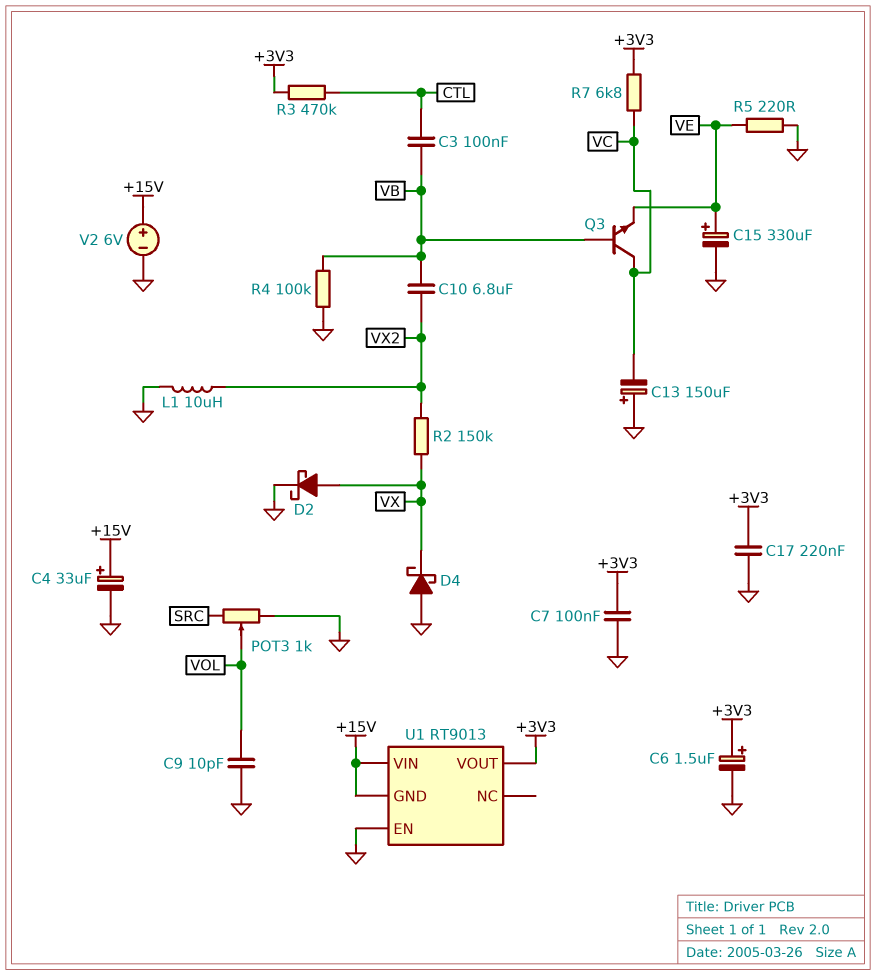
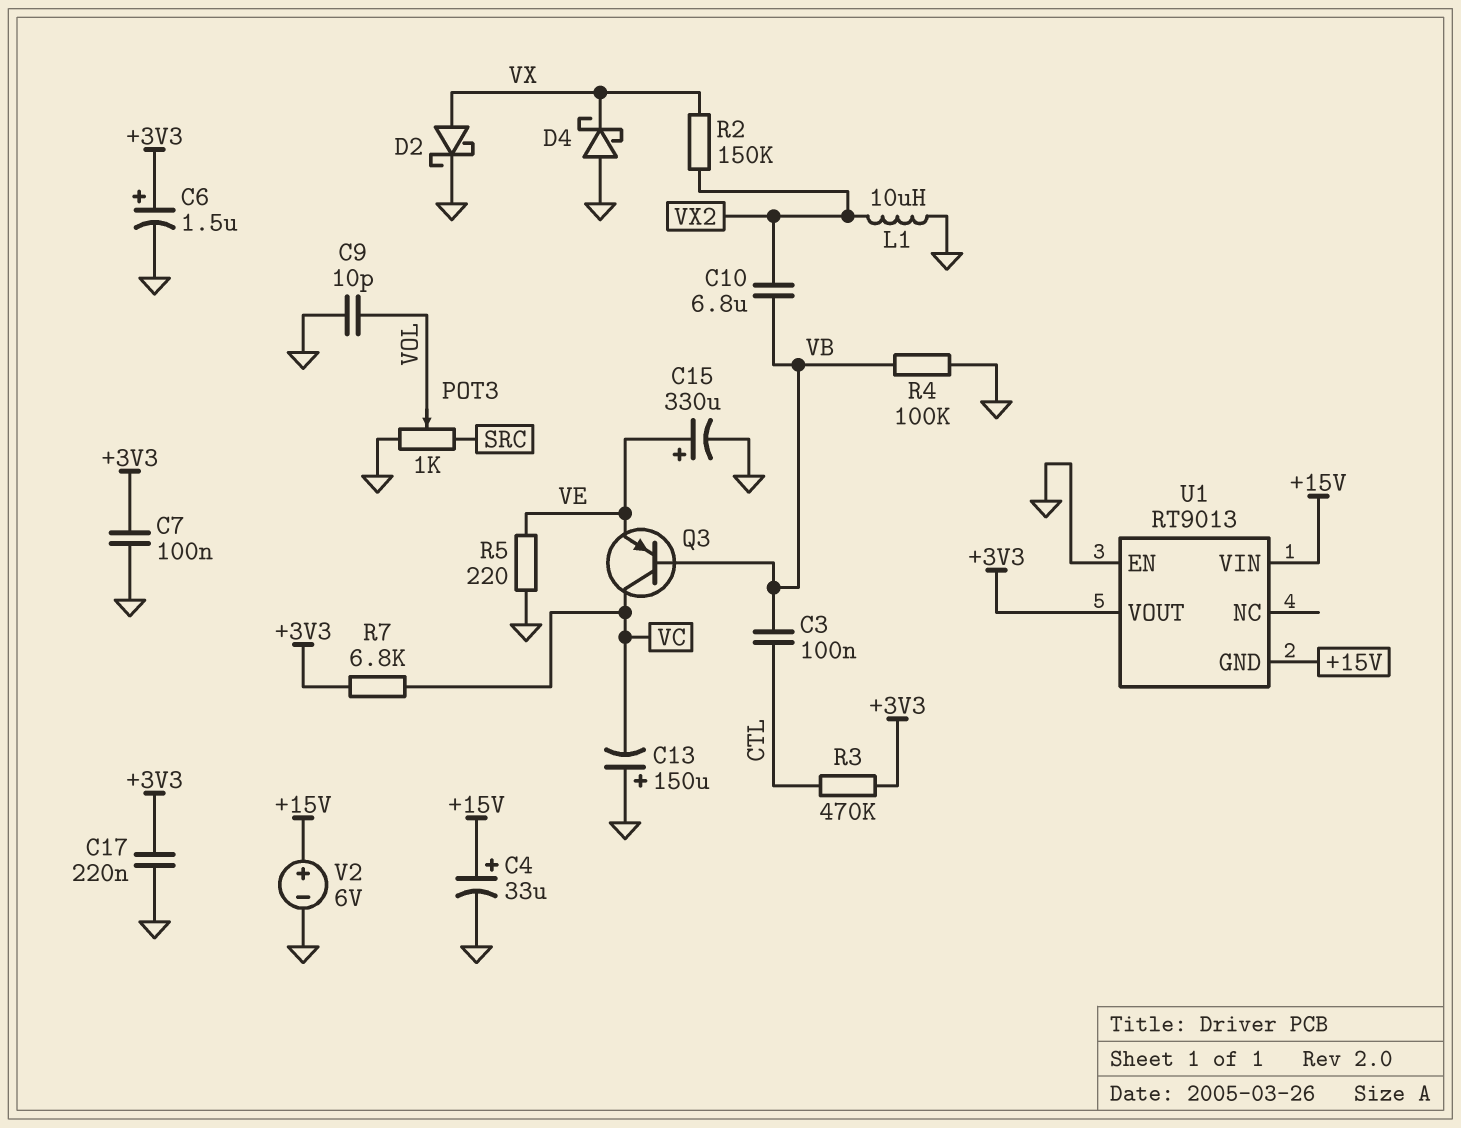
Q3: NPN (B VB, C VC, E VE) -> PNP (B VB, C VC, E VE)

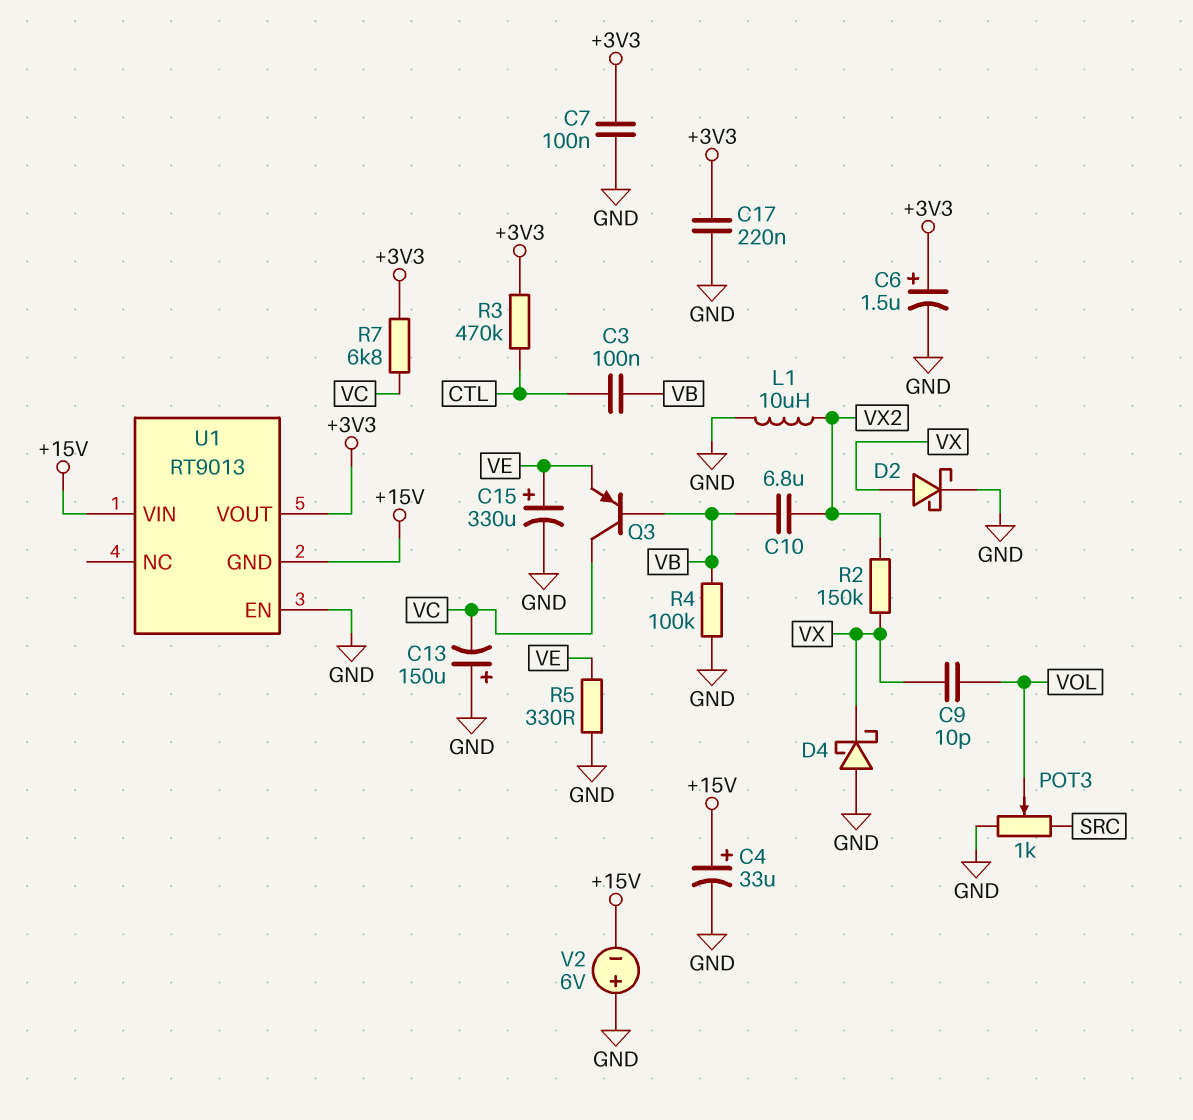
C9: 10pF (GND, VOL) -> 10pF (VOL, VX)
R5: 220 (GND, VE) -> 330 (GND, VE)
V2: 6V (plus +15V, minus GND) -> 6V (plus GND, minus +15V)

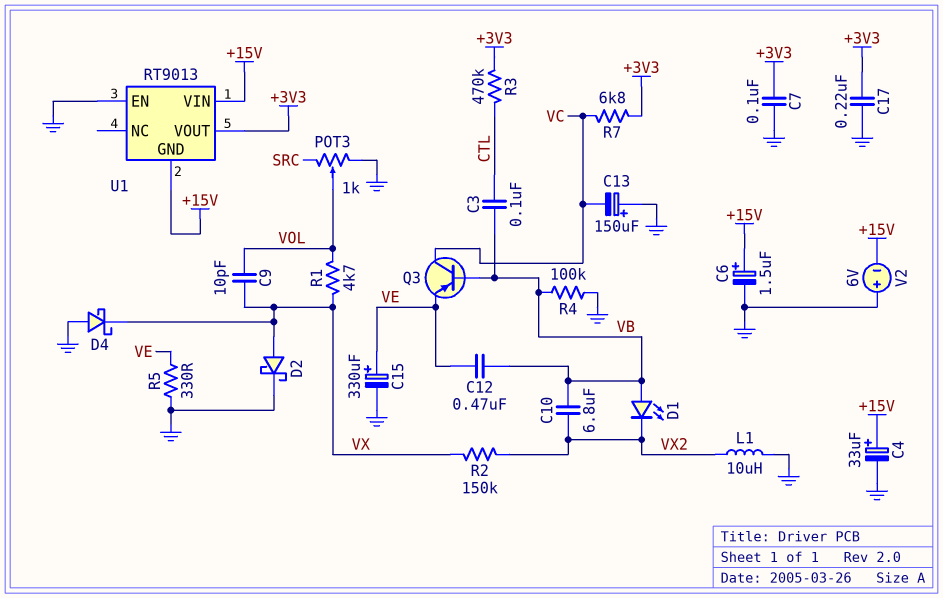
C6: 1.5uF (plus +3V3, minus GND) -> 1.5uF (plus +15V, minus GND)
C12: none -> 470nF (VB, VE)
D1: none -> LED (A VB, K VX2)
R1: none -> 4.7k (VOL, VX)

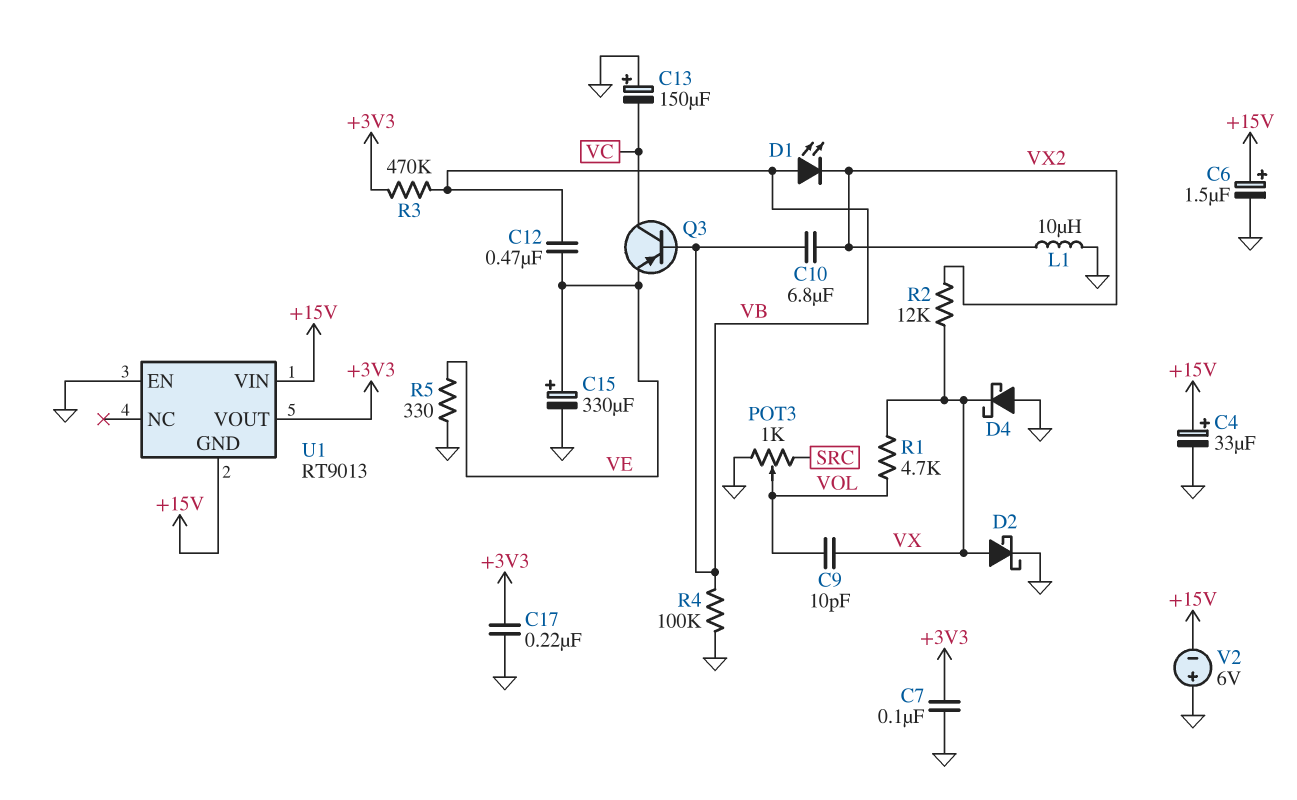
C3: 100nF (CTL, VB) -> none
R2: 150k (VX, VX2) -> 12k (VX, VX2)
R3: 470k (+3V3, CTL) -> 470k (+3V3, VB)
R7: 6.8k (+3V3, VC) -> none

